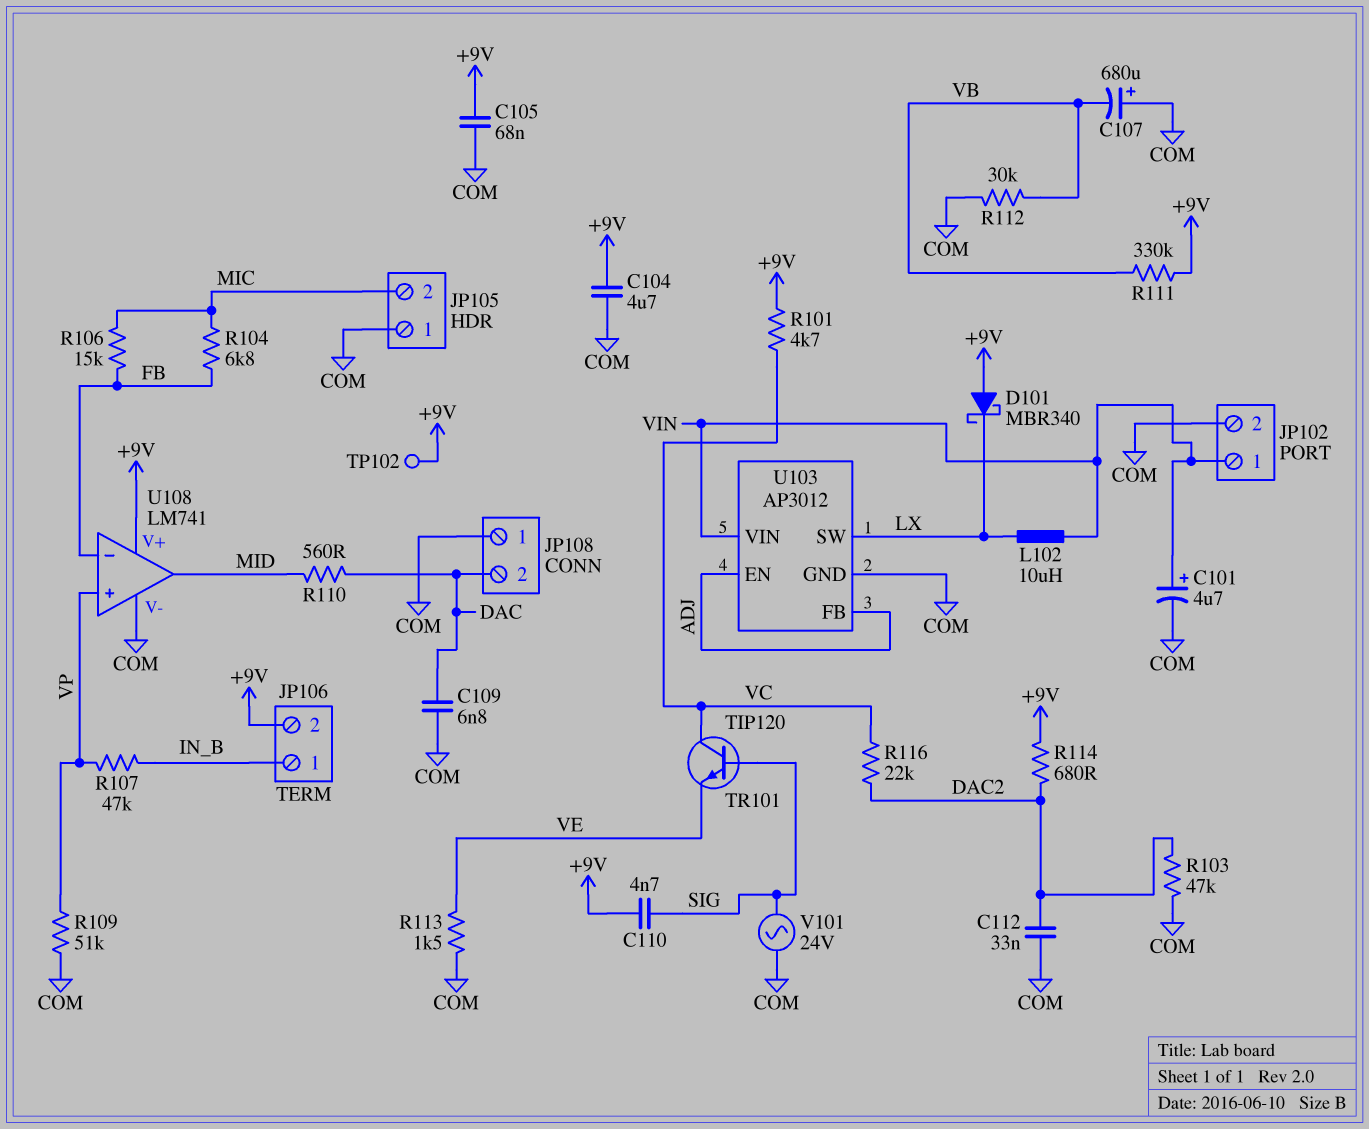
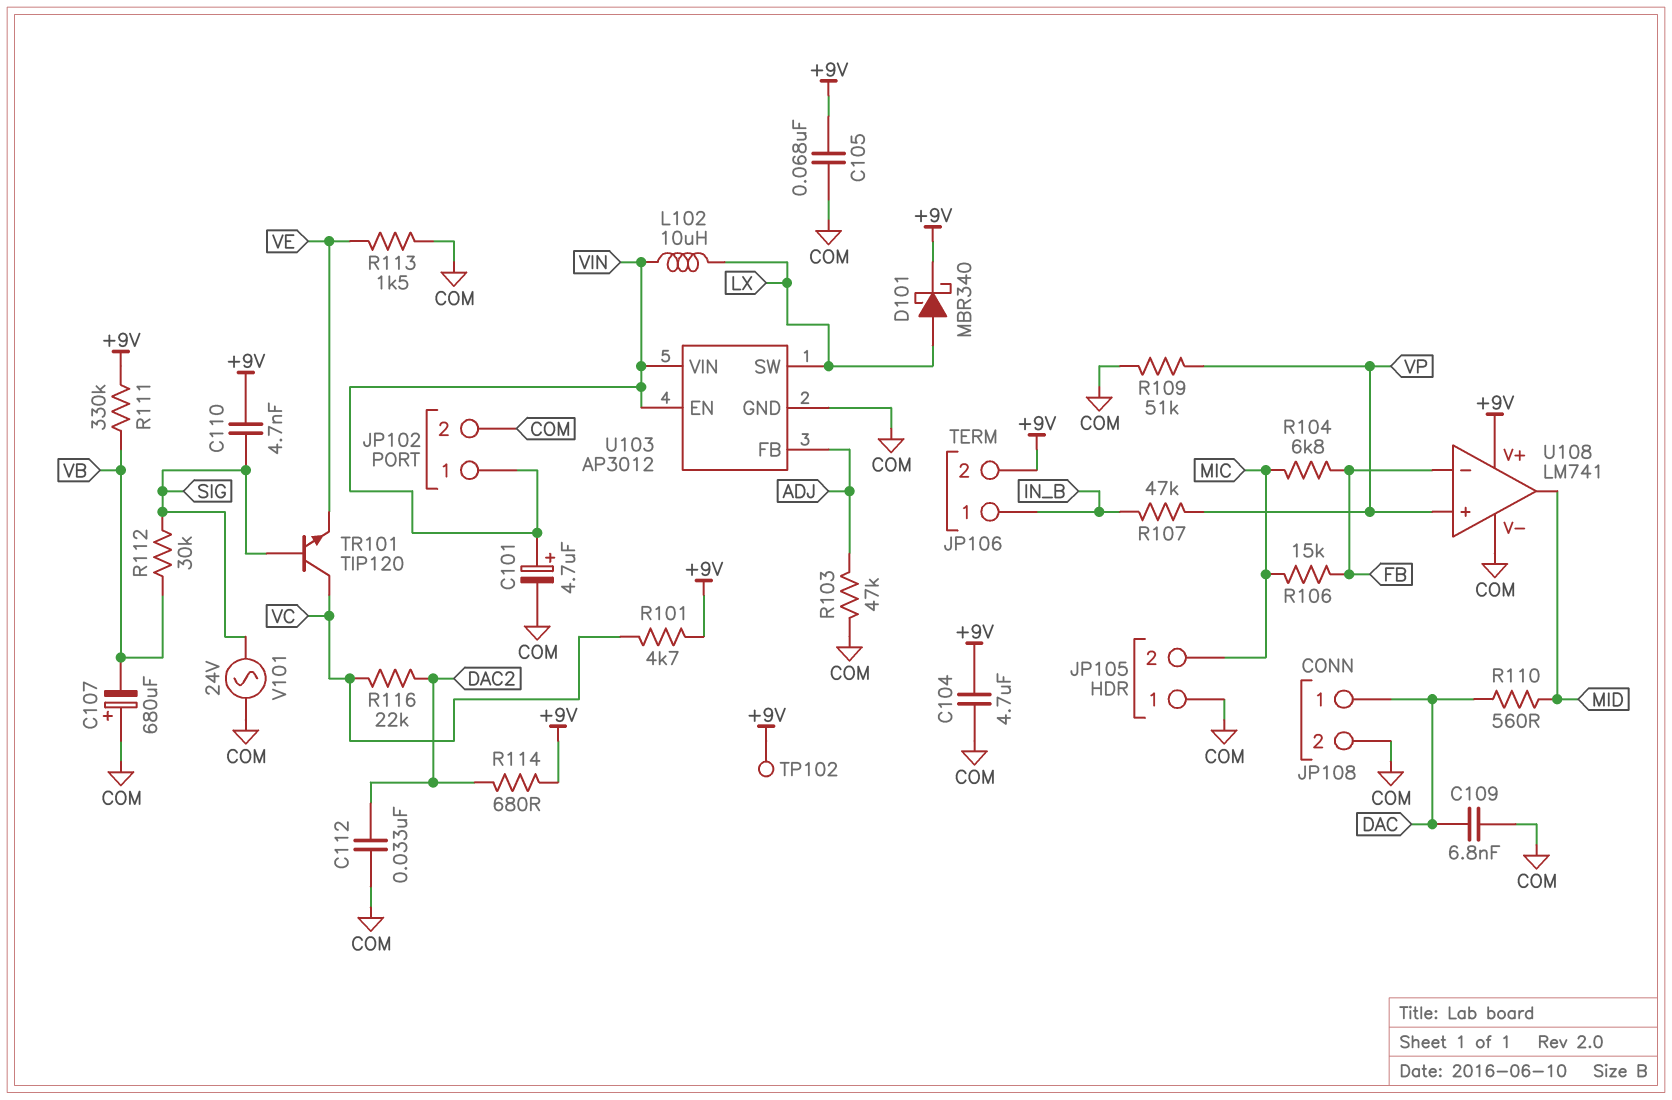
D101: schottky MBR340 (A +9V, K LX) -> schottky MBR340 (A LX, K +9V)
JP108 pin 1: COM -> DAC
JP108 pin 2: DAC -> COM
R103: 47k (COM, DAC2) -> 47k (ADJ, COM)
R112: 30k (COM, VB) -> 30k (SIG, VB)
U103 pin EN: ADJ -> VIN

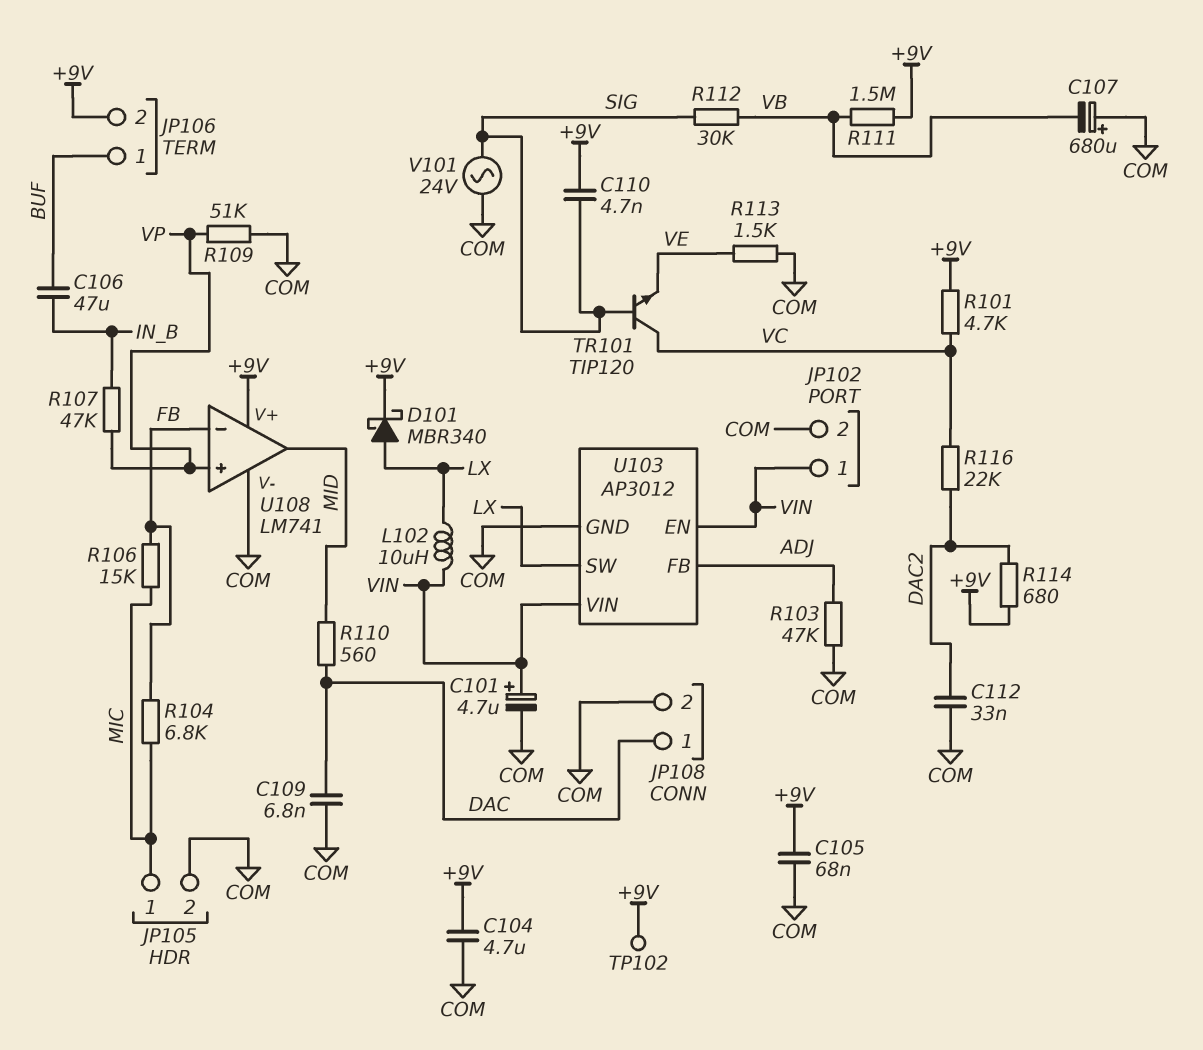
C106: none -> 47uF (BUF, IN_B)
JP105 pin 1: COM -> MIC
JP105 pin 2: MIC -> COM
JP106 pin 1: IN_B -> BUF
R111: 330k (+9V, VB) -> 1.5M (+9V, VB)

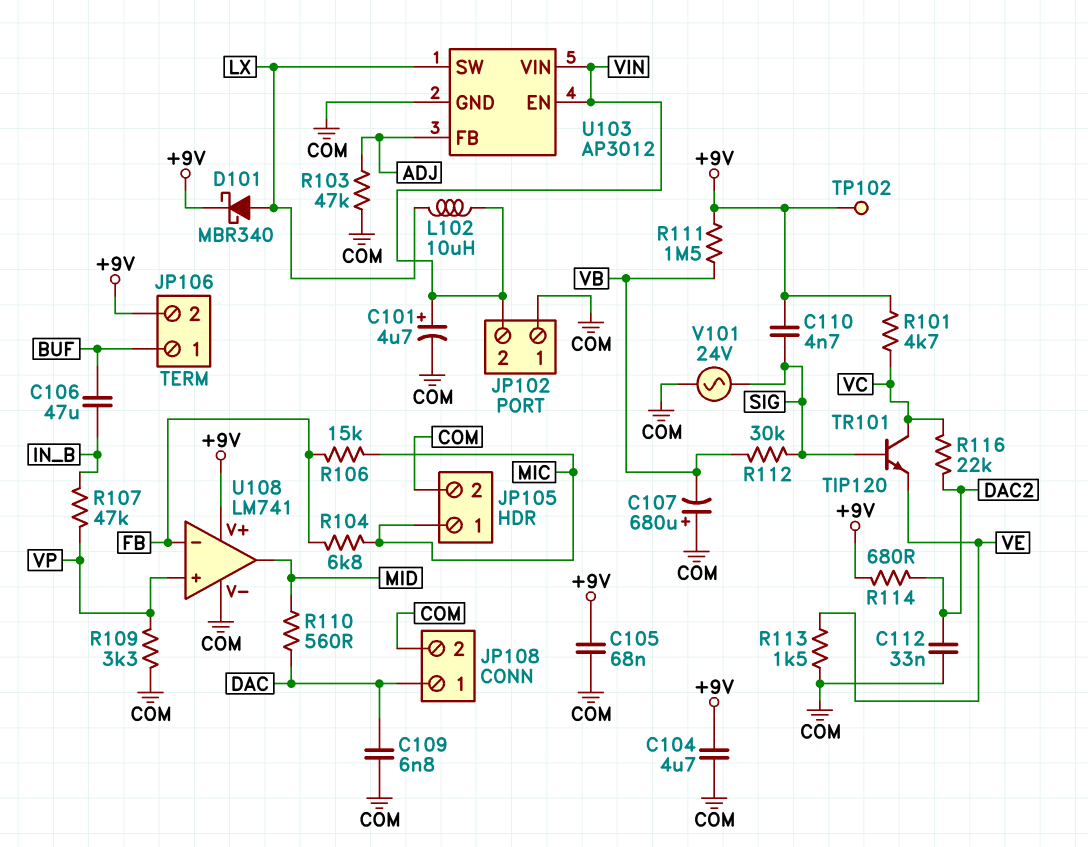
JP102 pin 1: VIN -> COM
JP102 pin 2: COM -> VIN
R109: 51k (COM, VP) -> 3.3k (COM, VP)

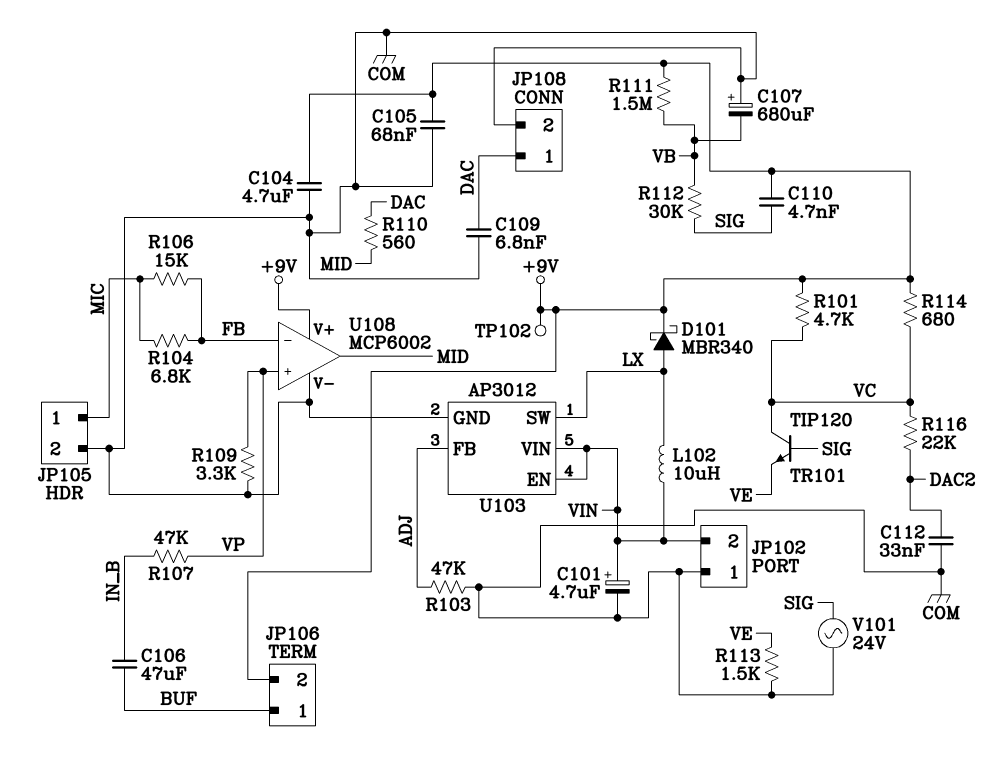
R114: 680 (+9V, DAC2) -> 680 (+9V, VC)
U108: LM741 -> MCP6002

